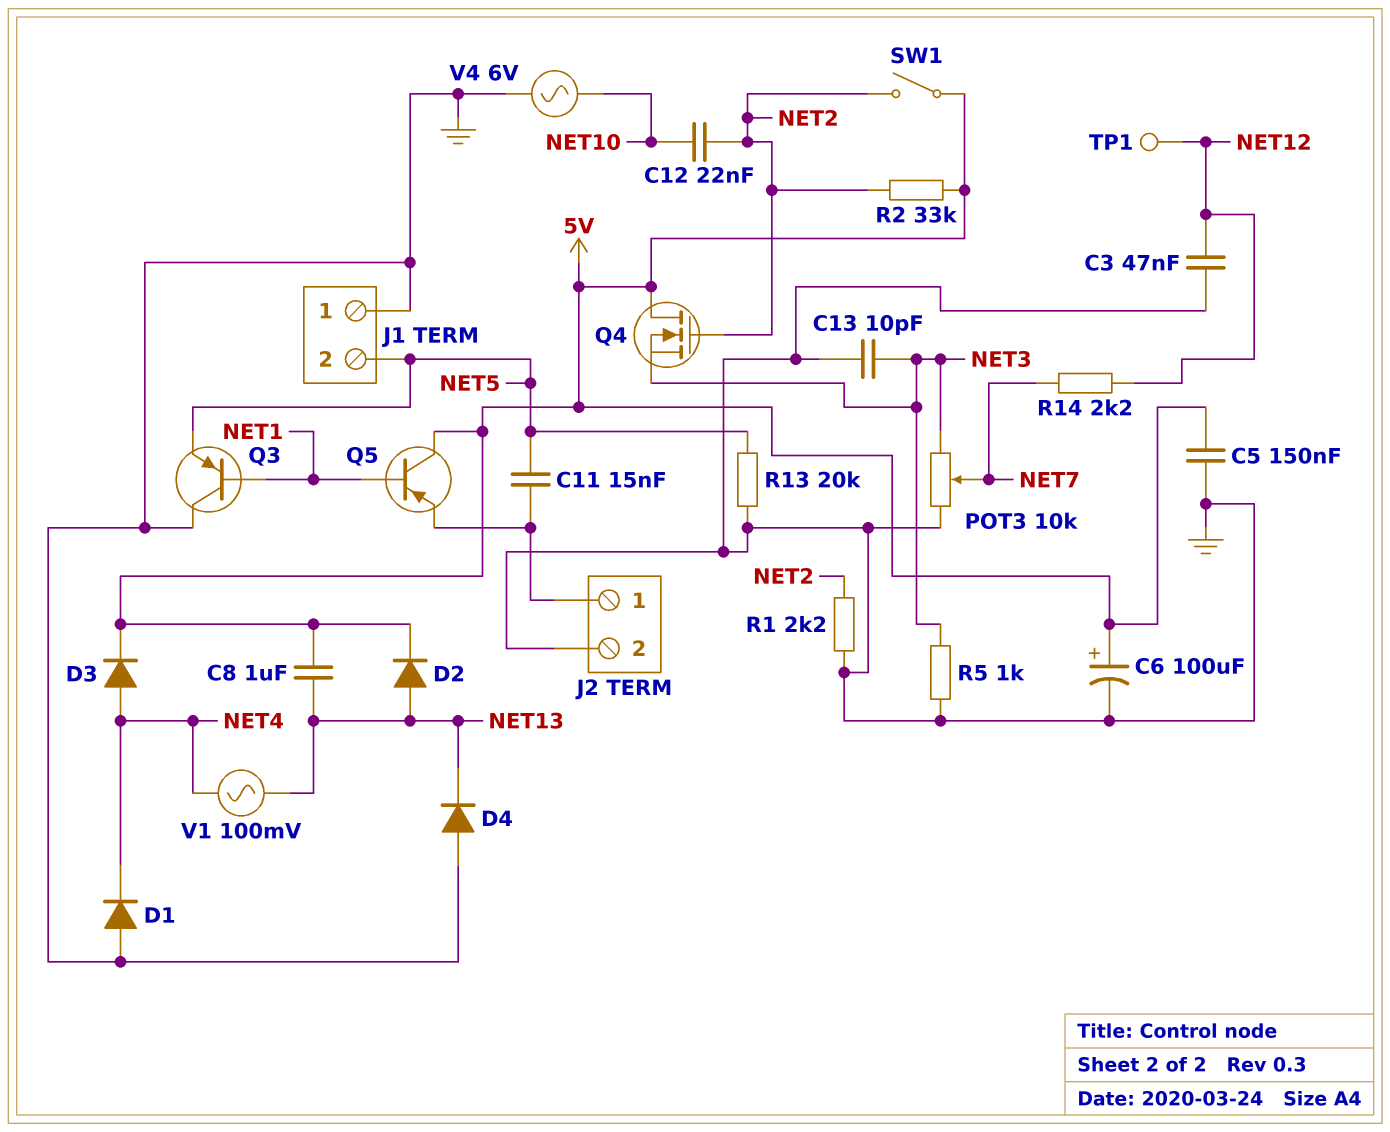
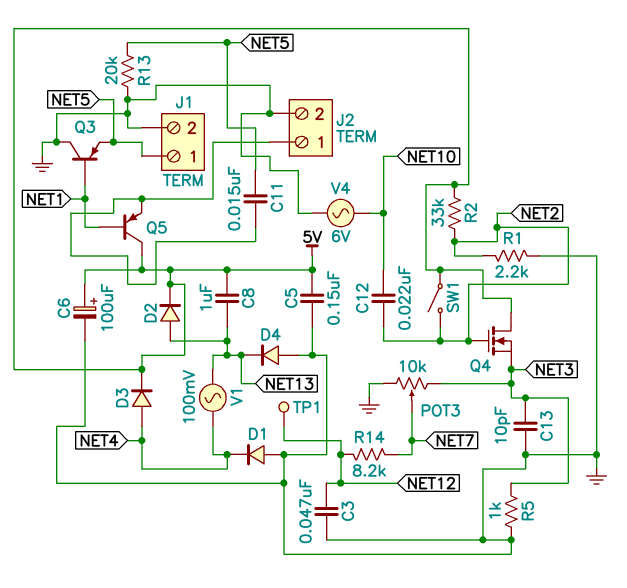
J1 pin 1: GND -> NET5
J1 pin 2: NET5 -> GND
R14: 2.2k (NET7, NET12) -> 8.2k (NET7, NET12)

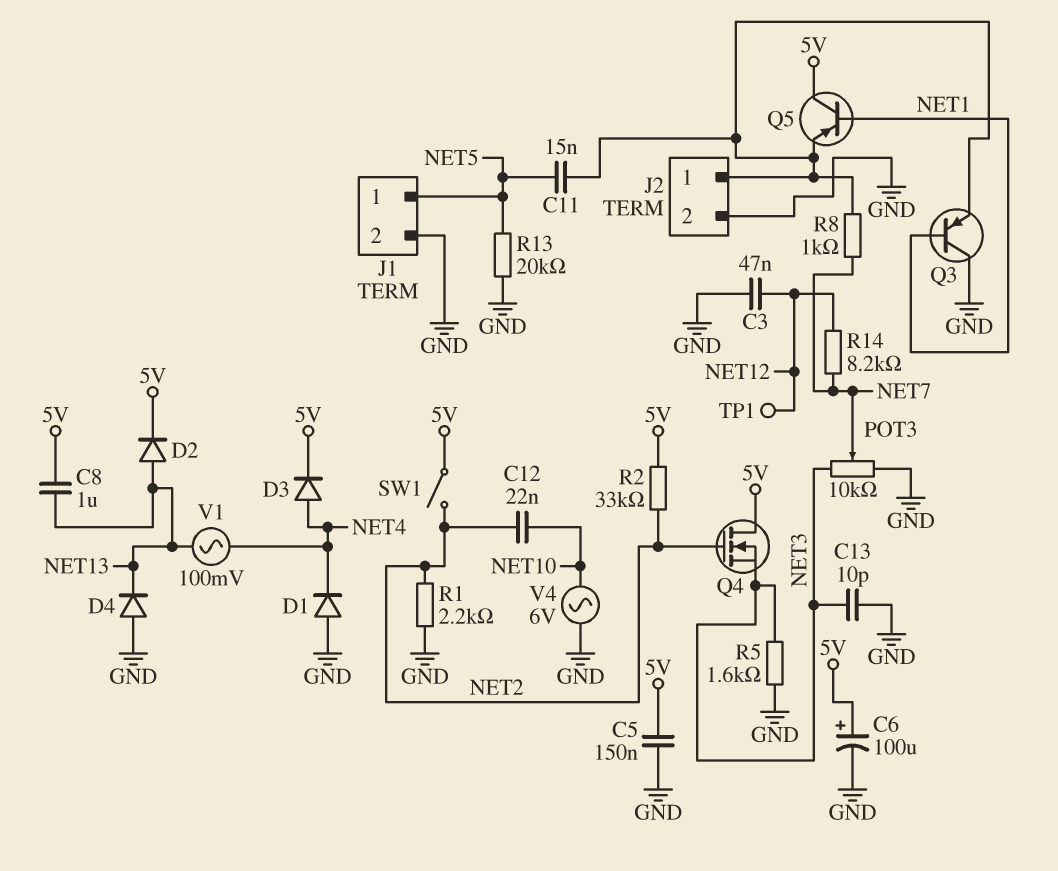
Q3: PNP (B NET1, C GND, E NET5) -> PNP (B NET1, C GND, E J2/1)
R5: 1k (GND, NET3) -> 1.6k (GND, NET3)
R8: none -> 1k (J2/1, NET7)

